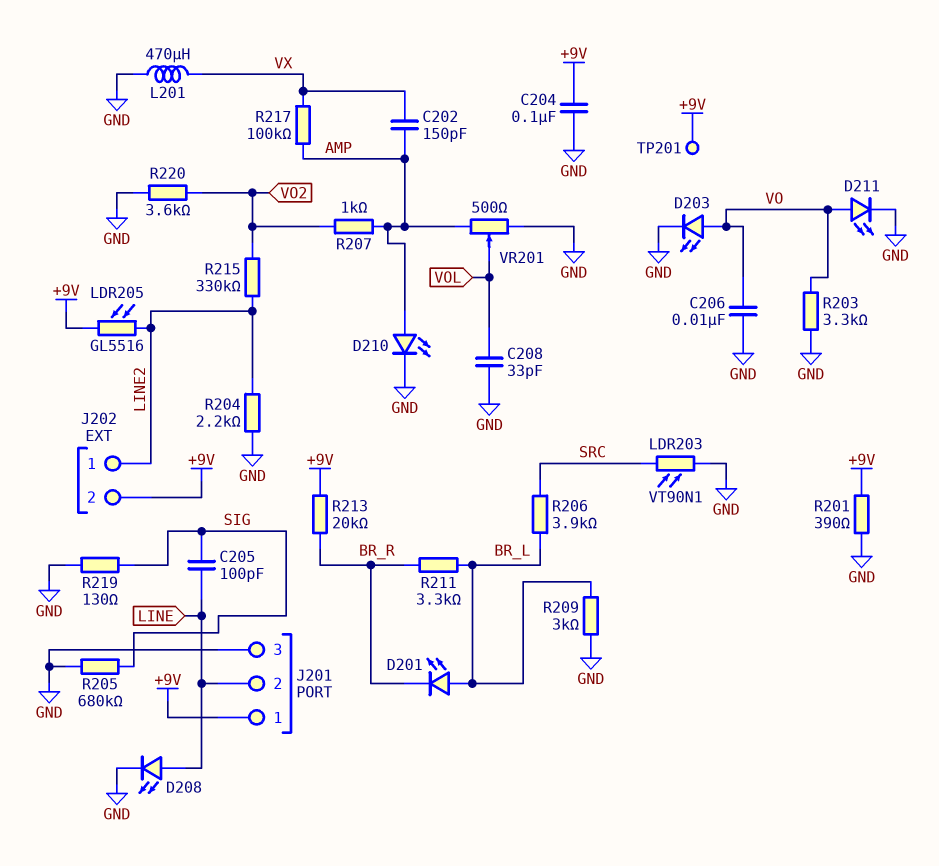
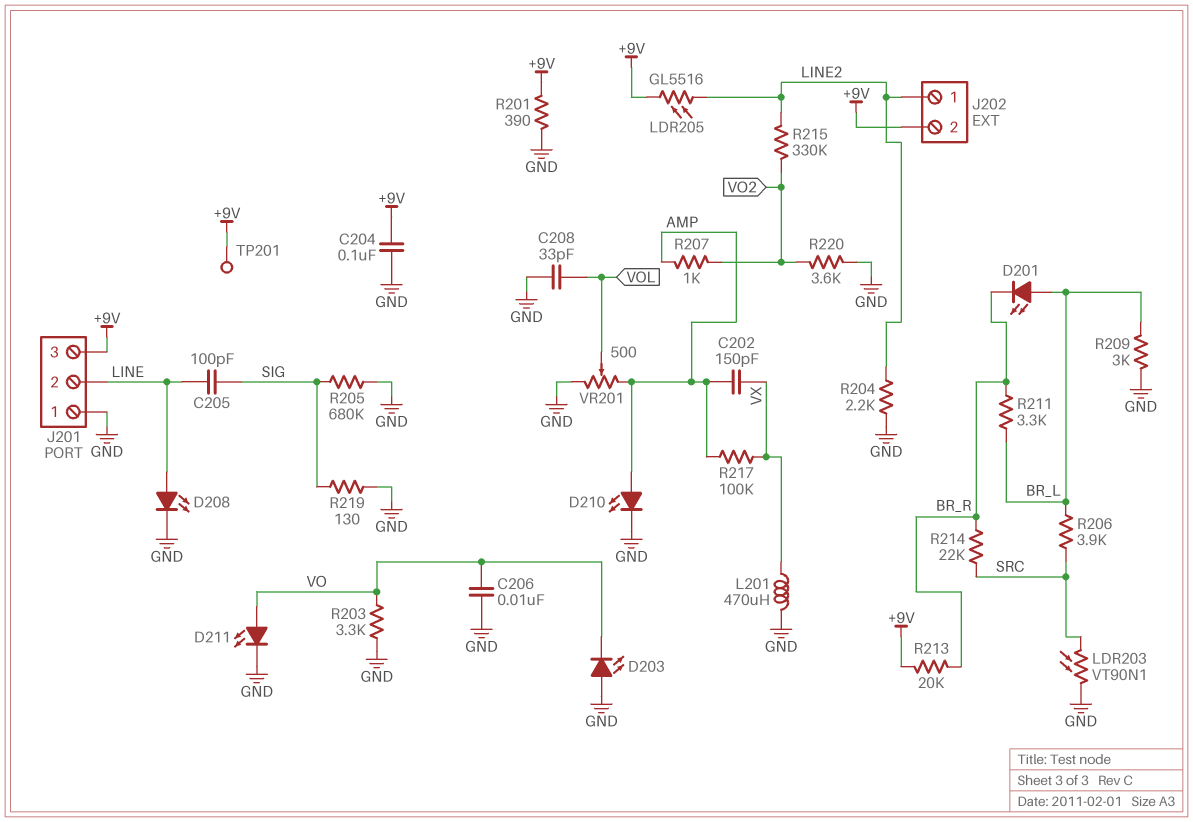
D203: LED (A VO, K GND) -> LED (A GND, K VO)
J201 pin 1: +9V -> GND
J201 pin 3: GND -> +9V
R214: none -> 22k (BR_R, SRC)

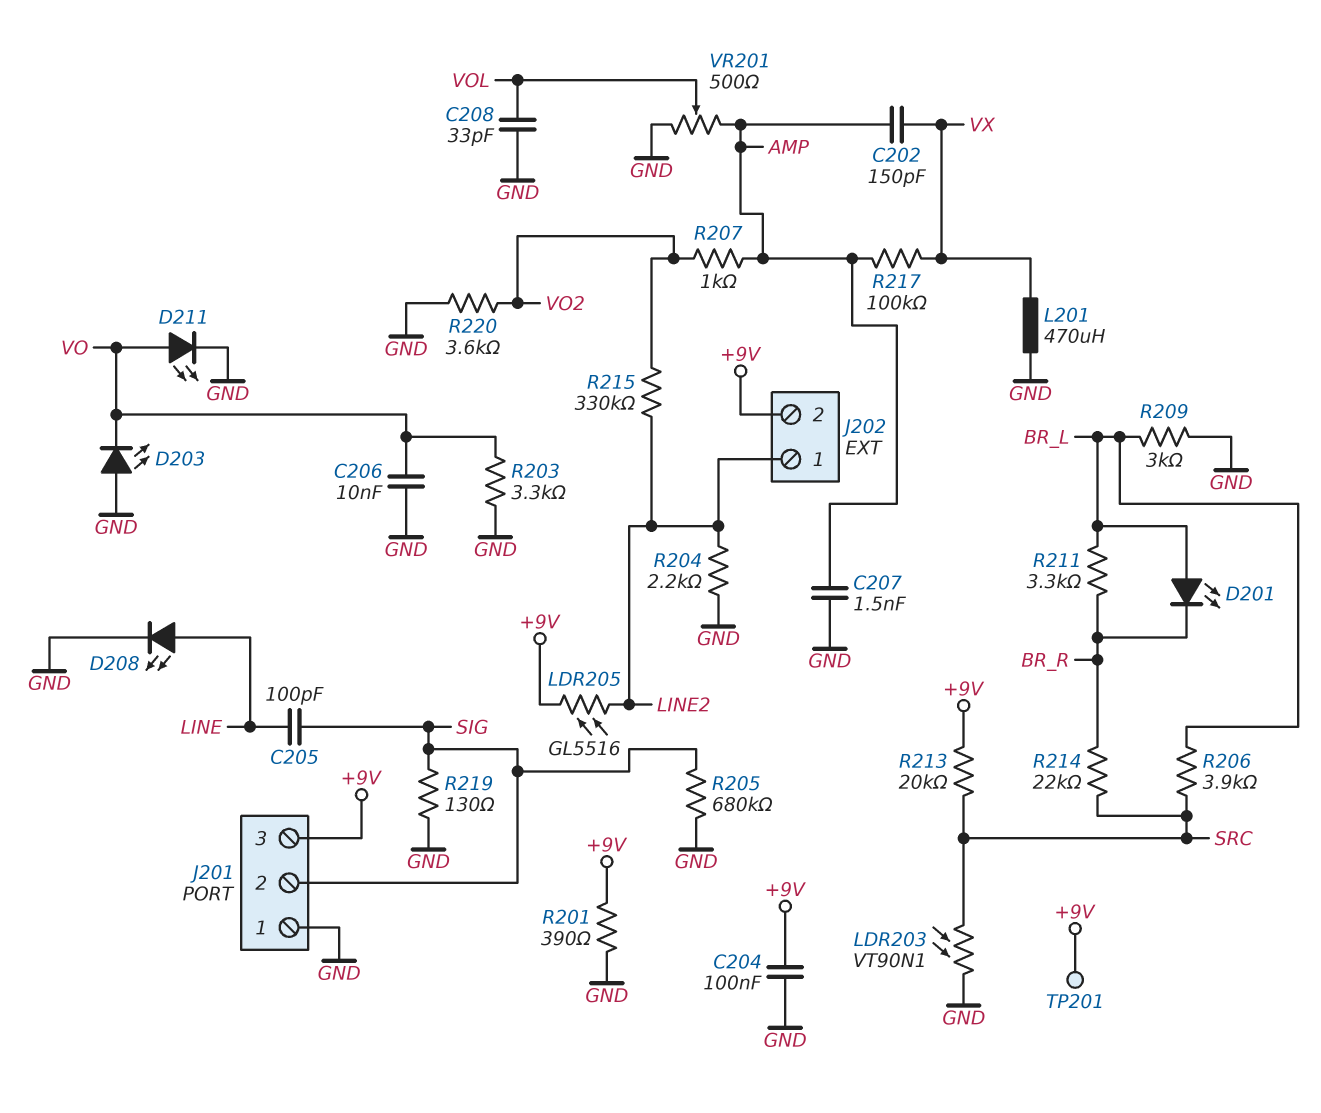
C207: none -> 1.5nF (AMP, GND)
D210: LED (A AMP, K GND) -> none
J201 pin 2: LINE -> SIG
R213: 20k (+9V, BR_R) -> 20k (+9V, SRC)

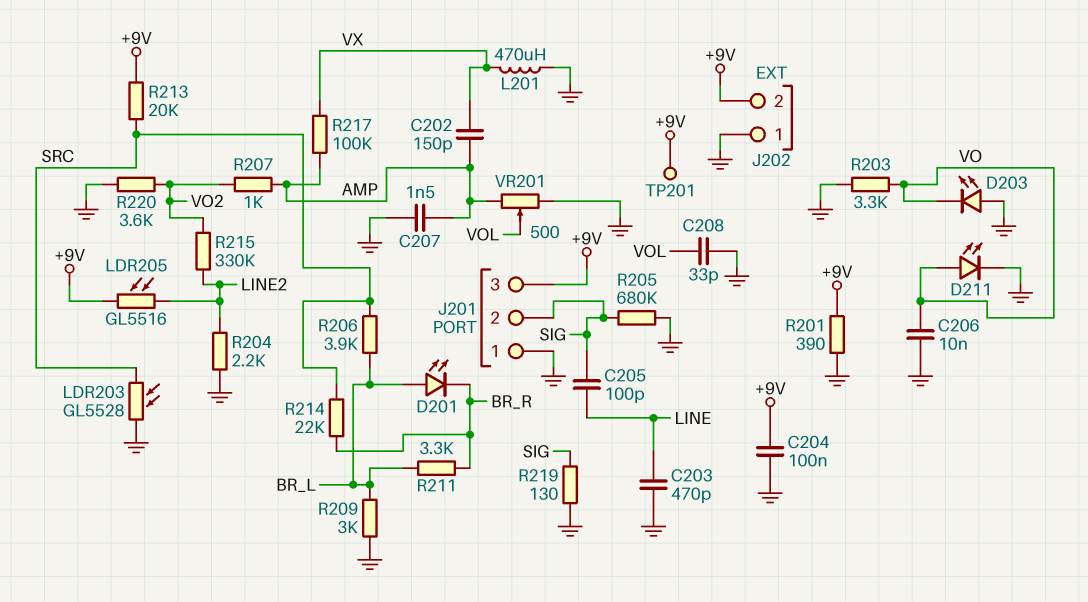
C203: none -> 470pF (GND, LINE)
D208: LED (A LINE, K GND) -> none
J202 pin 1: LINE2 -> GND
LDR203: VT90N1 (GND, SRC) -> GL5528 (GND, SRC)

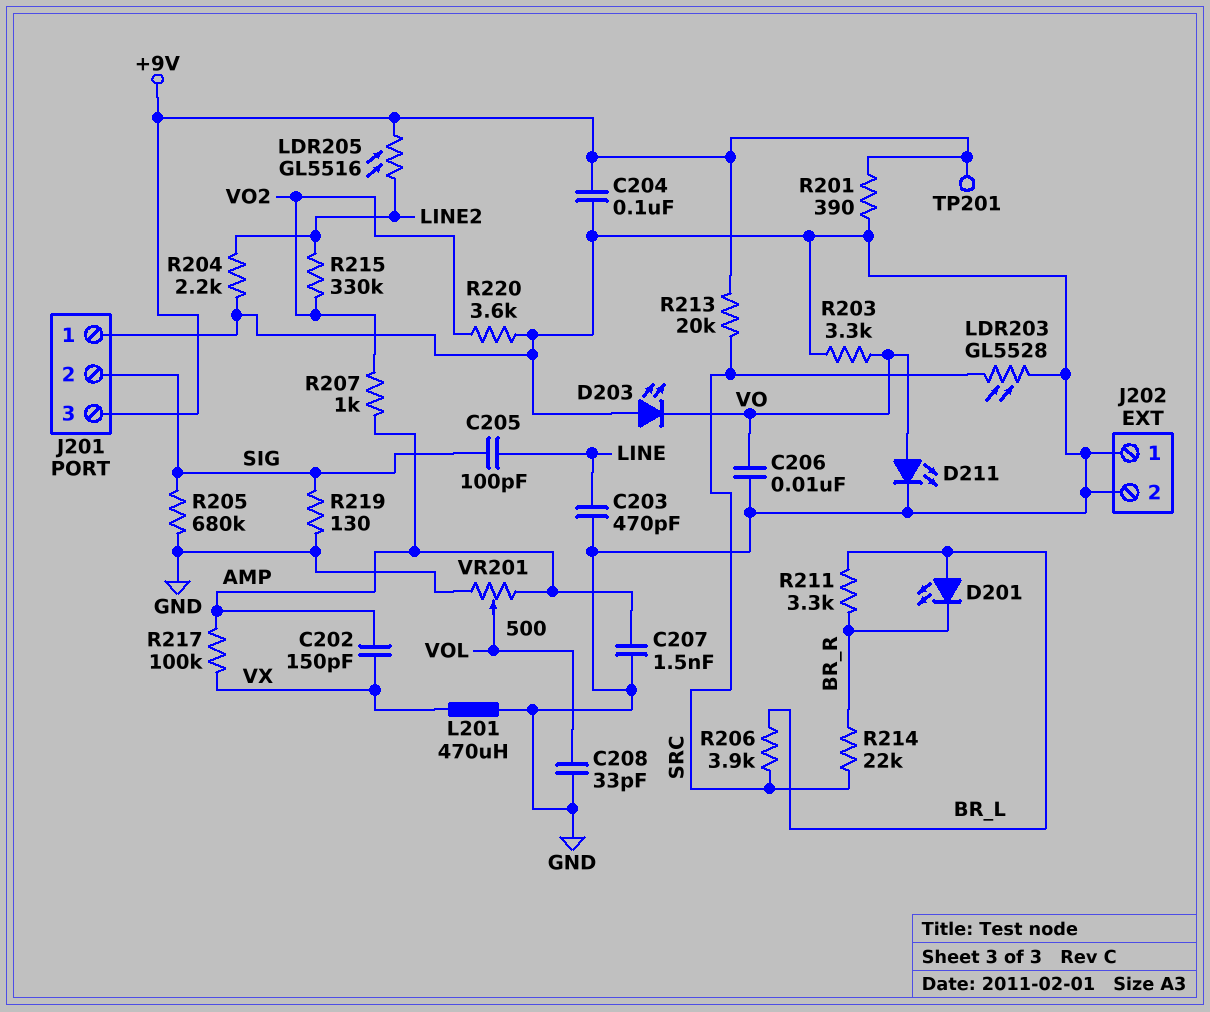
J202 pin 2: +9V -> GND
R209: 3k (BR_L, GND) -> none

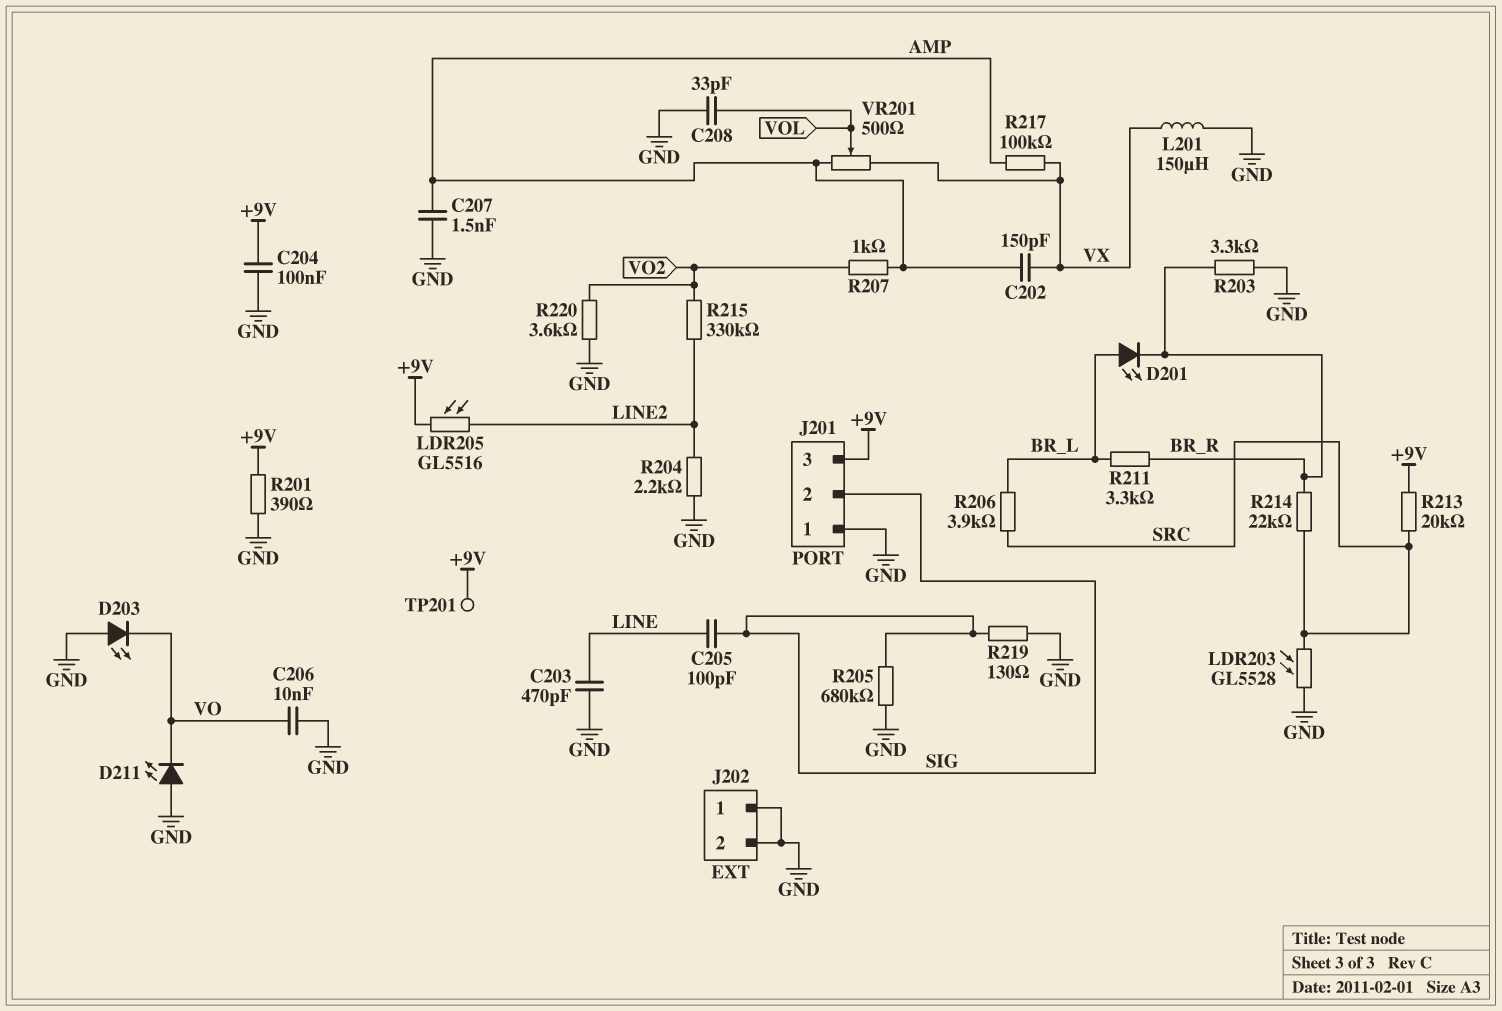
D211: LED (A VO, K GND) -> LED (A GND, K VO)
L201: 470uH (GND, VX) -> 150uH (GND, VX)
R203: 3.3k (GND, VO) -> 3.3k (BR_R, GND)
VR201: 500 (AMP, GND, wiper VOL) -> 500 (AMP, VX, wiper VOL)

